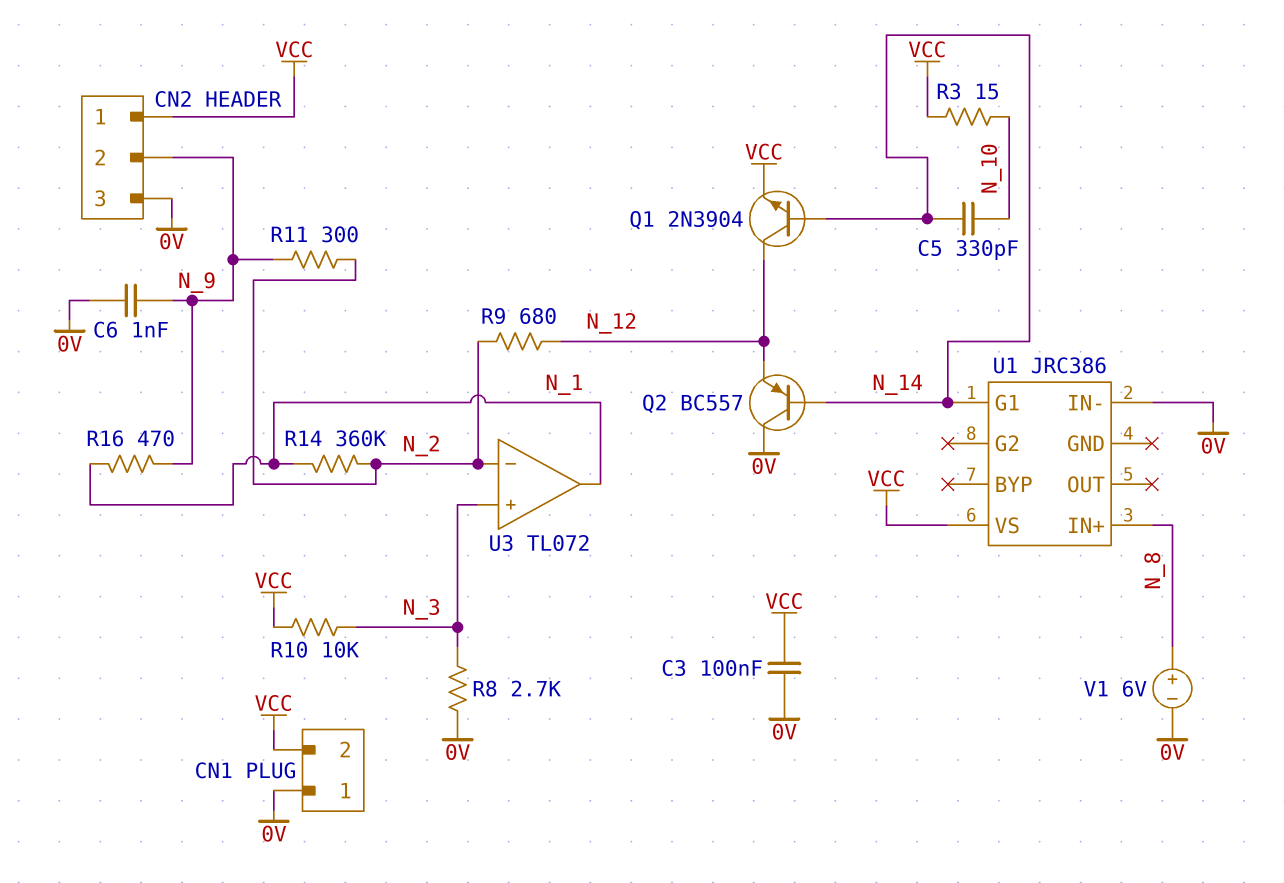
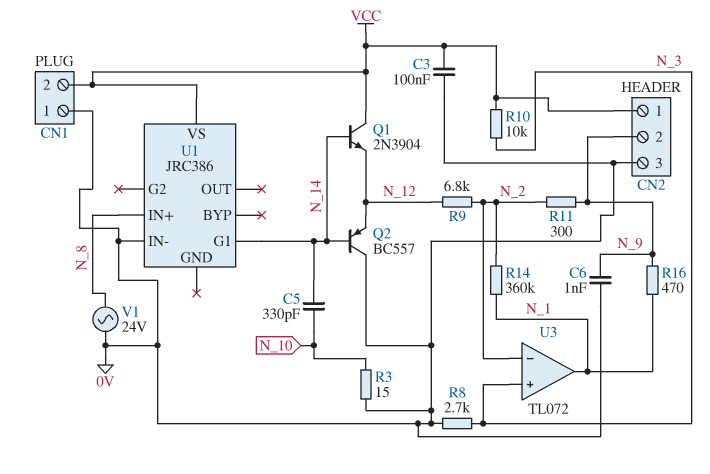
Q1: NPN 2N3904 (B N_14, C N_12, E VCC) -> NPN 2N3904 (B N_14, C VCC, E N_12)
R3: 15 (N_10, VCC) -> 15 (0V, N_10)
R9: 680 (N_2, N_12) -> 6.8k (N_2, N_12)
V1: 6V (plus N_8, minus 0V) -> AC 24V (0V, N_8)

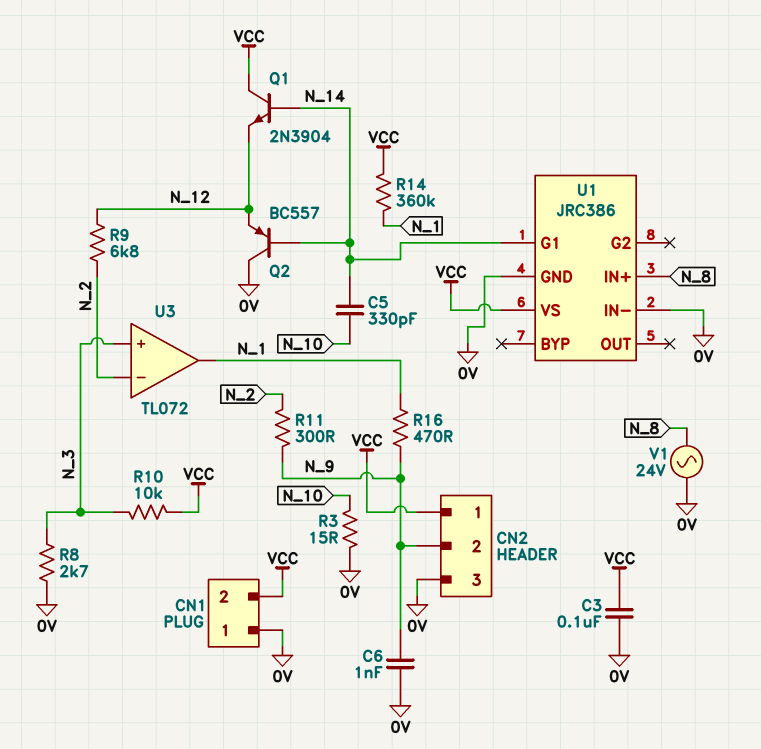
R14: 360k (N_1, N_2) -> 360k (N_1, VCC)
U1 pin GND: none -> 0V

